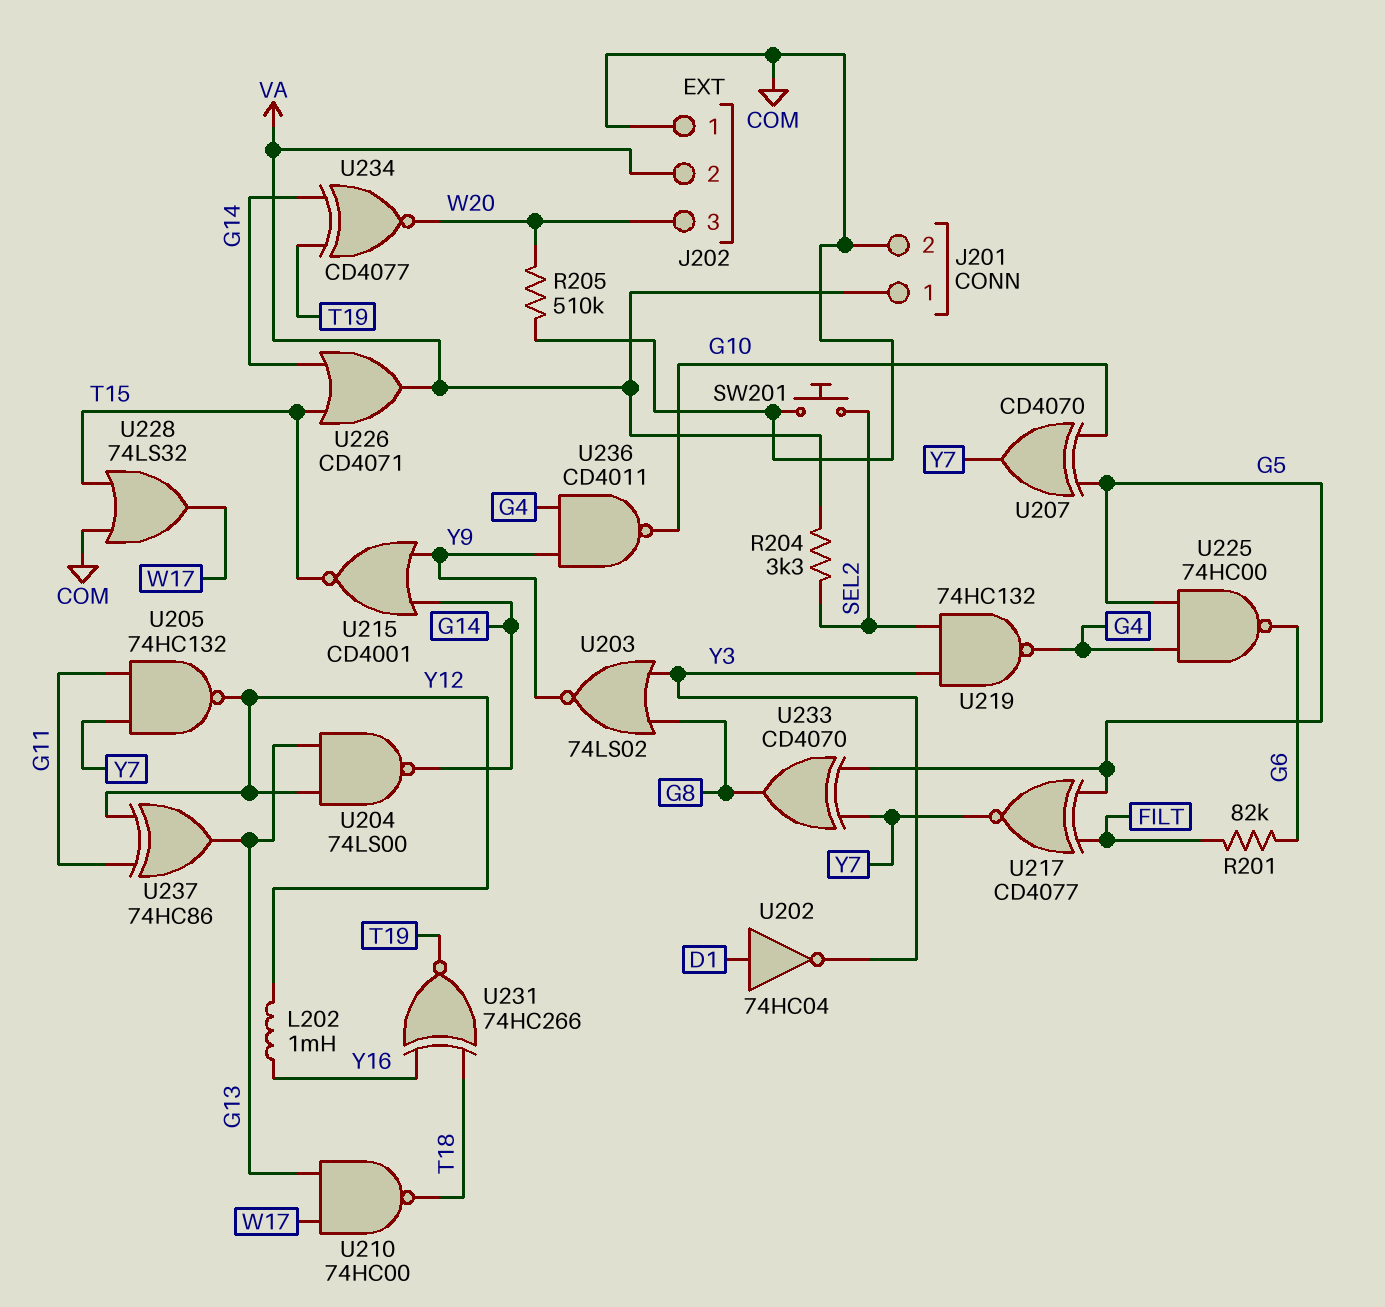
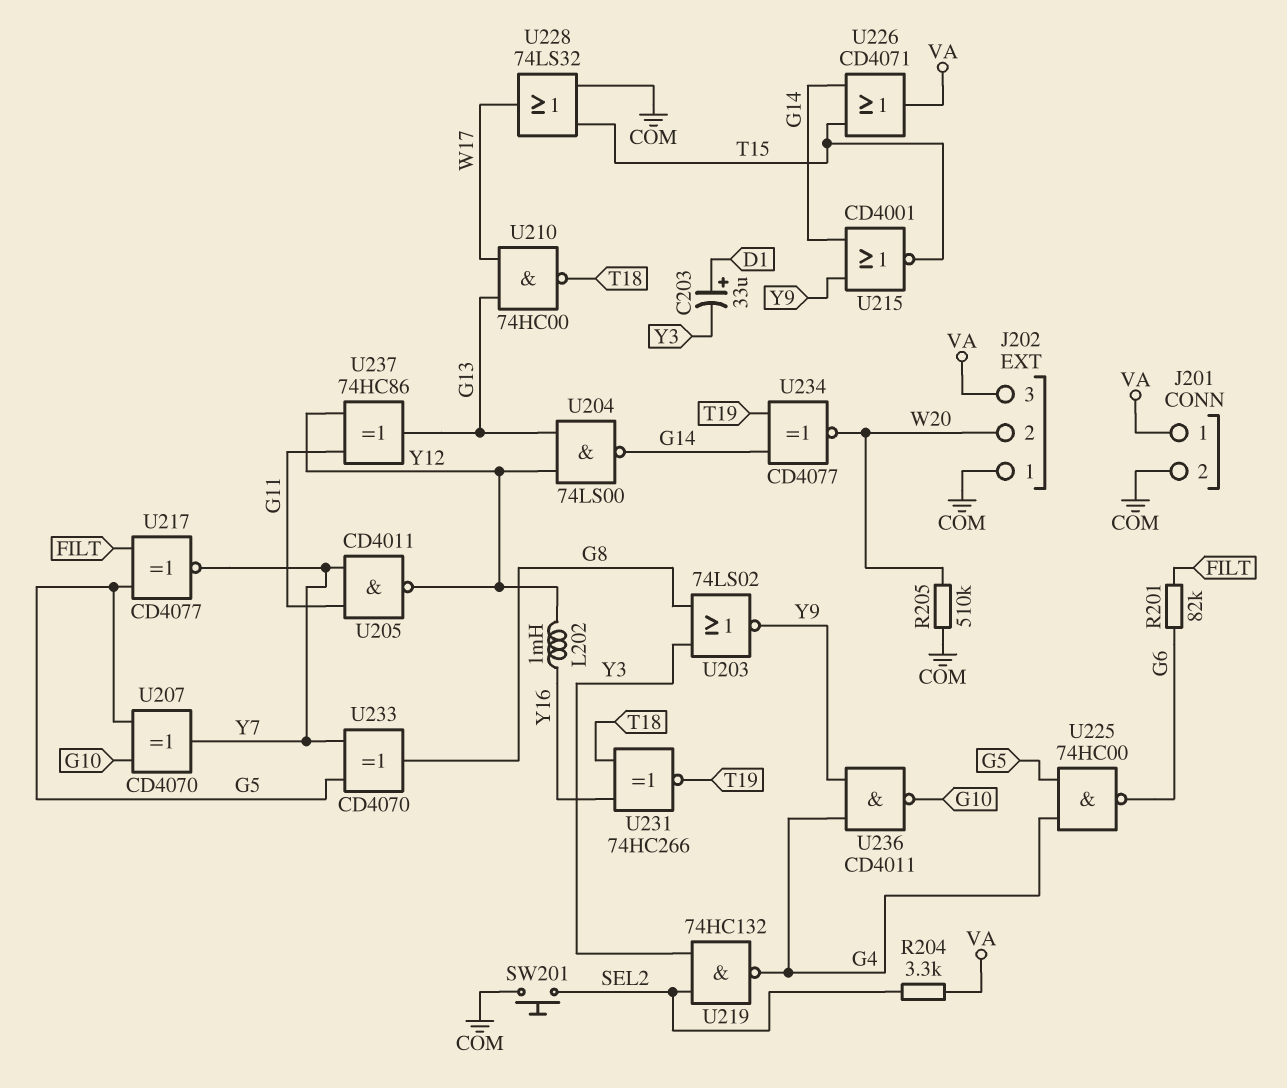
C203: none -> 33uF (plus D1, minus Y3)
J202 pin 2: VA -> W20
J202 pin 3: W20 -> VA
U202: NOT 74HC04 (in D1, out Y3) -> none
U205: NAND 74HC132 (in G11, in Y7, out Y12) -> NAND CD4011 (in G11, in Y7, out Y12)

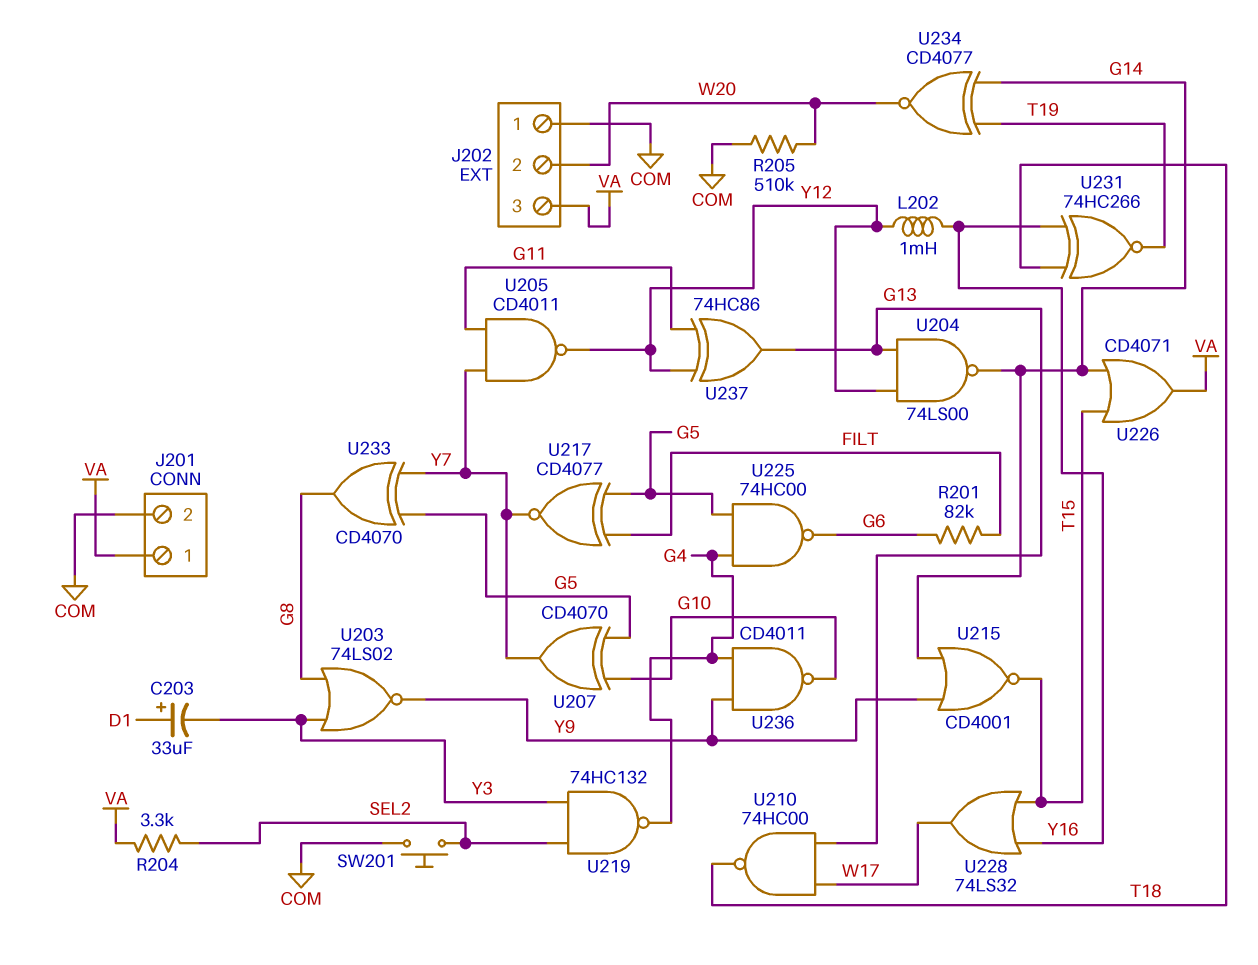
U228: OR 74LS32 (in COM, in T15, out W17) -> OR 74LS32 (in T15, in Y16, out W17)

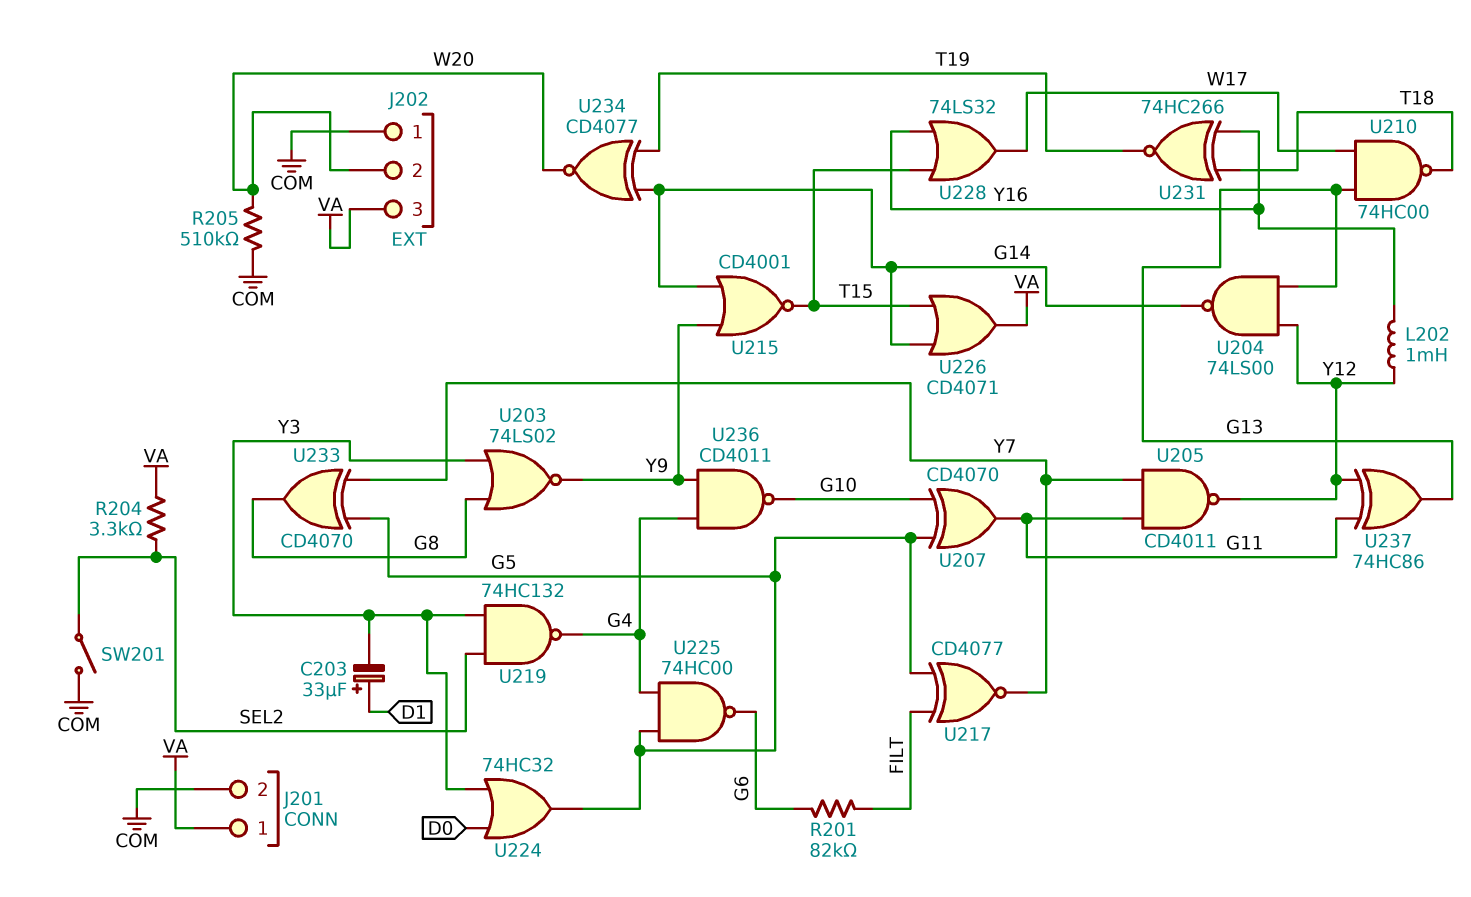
SW201: button (COM, SEL2) -> switch (COM, SEL2)
U207: XOR CD4070 (in G5, in G10, out Y7) -> XOR CD4070 (in G5, in G10, out G11)
U224: none -> OR 74HC32 (in D0, in Y3, out G5)

